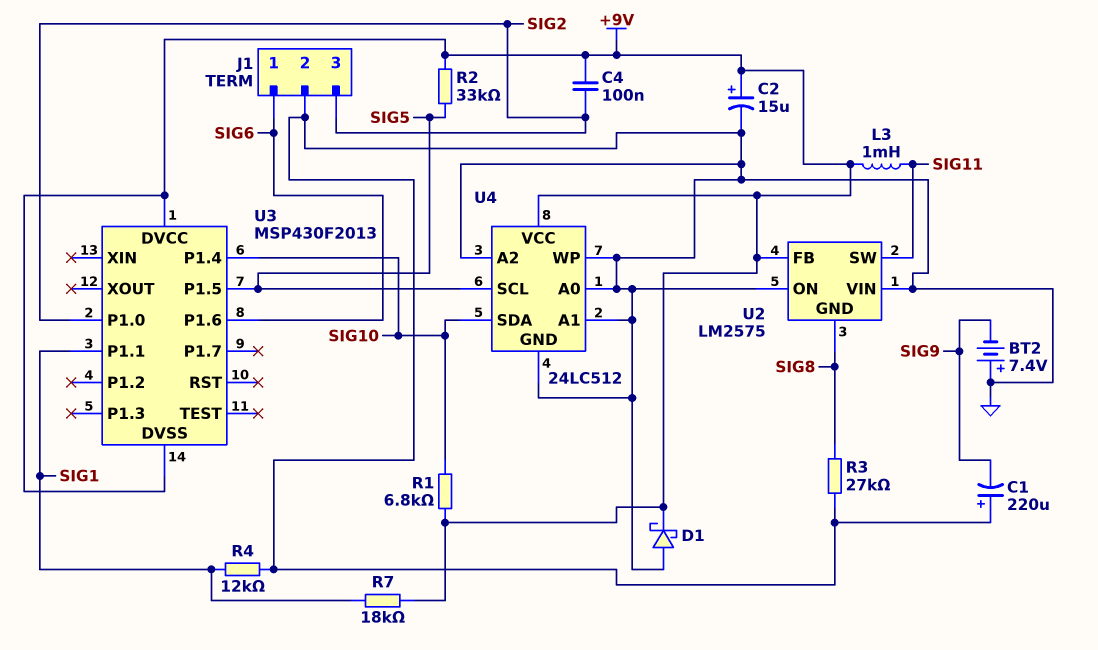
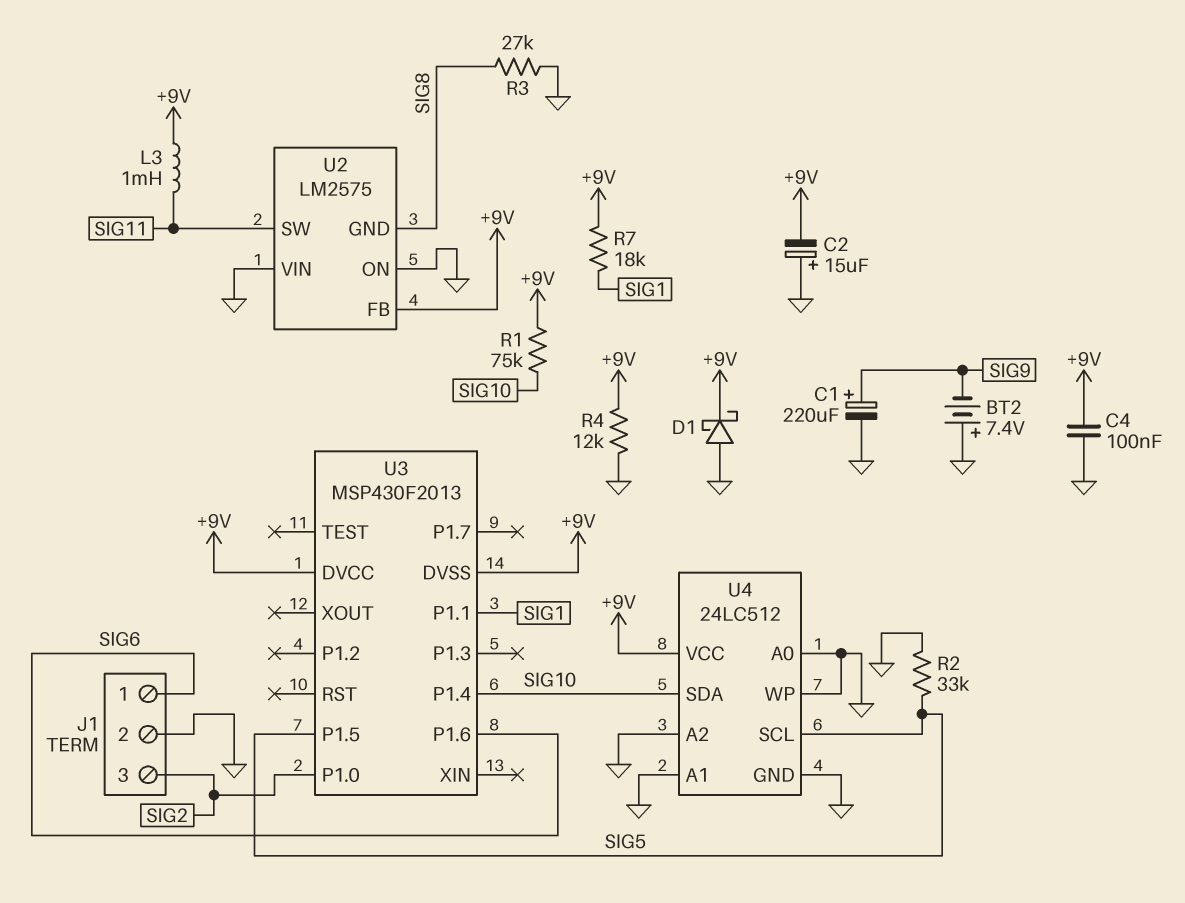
C1: 220uF (plus GND, minus SIG9) -> 220uF (plus SIG9, minus GND)
C2: 15uF (plus +9V, minus GND) -> 15uF (plus GND, minus +9V)
C4: 100nF (+9V, SIG2) -> 100nF (+9V, GND)
R1: 6.8k (+9V, SIG10) -> 75k (+9V, SIG10)
R2: 33k (+9V, SIG5) -> 33k (GND, SIG5)
R4: 12k (GND, SIG1) -> 12k (+9V, GND)

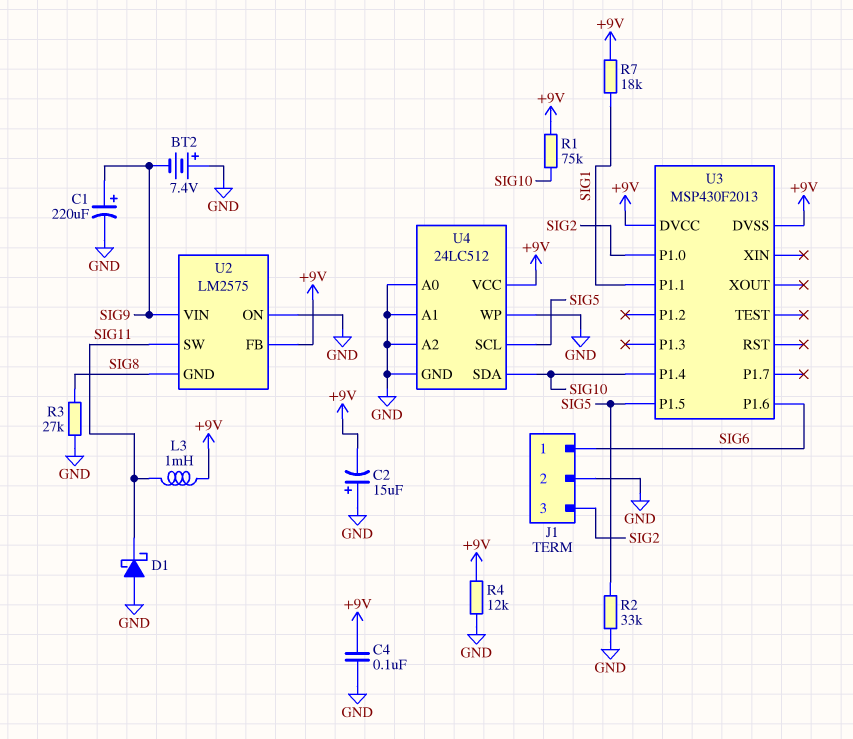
D1: schottky (A GND, K +9V) -> schottky (A GND, K SIG11)
U2 pin VIN: GND -> SIG9

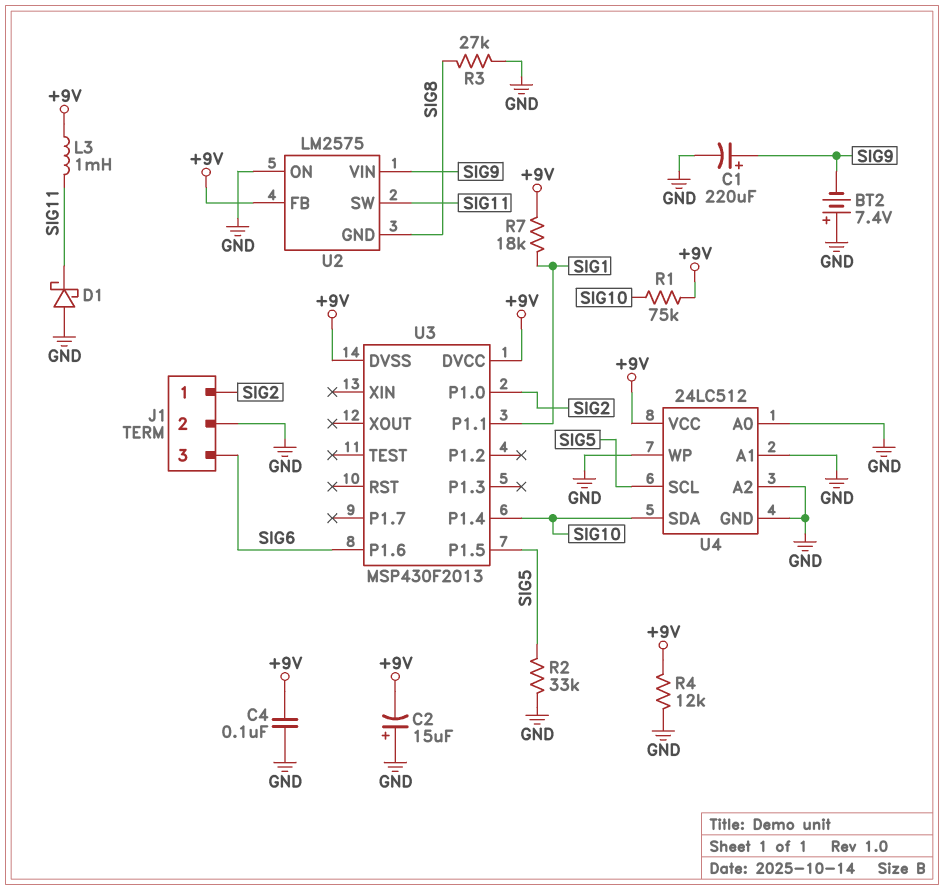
J1 pin 1: SIG6 -> SIG2
J1 pin 3: SIG2 -> SIG6

